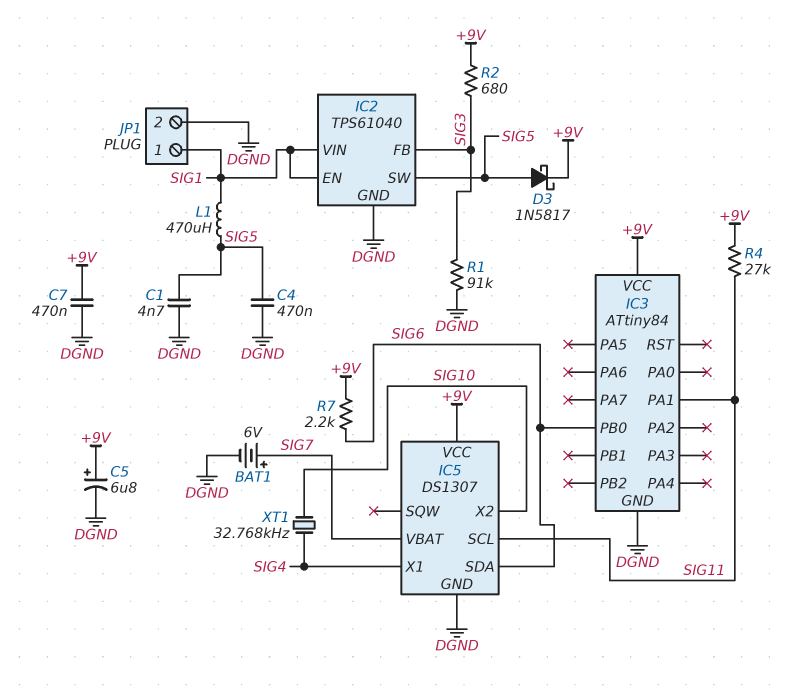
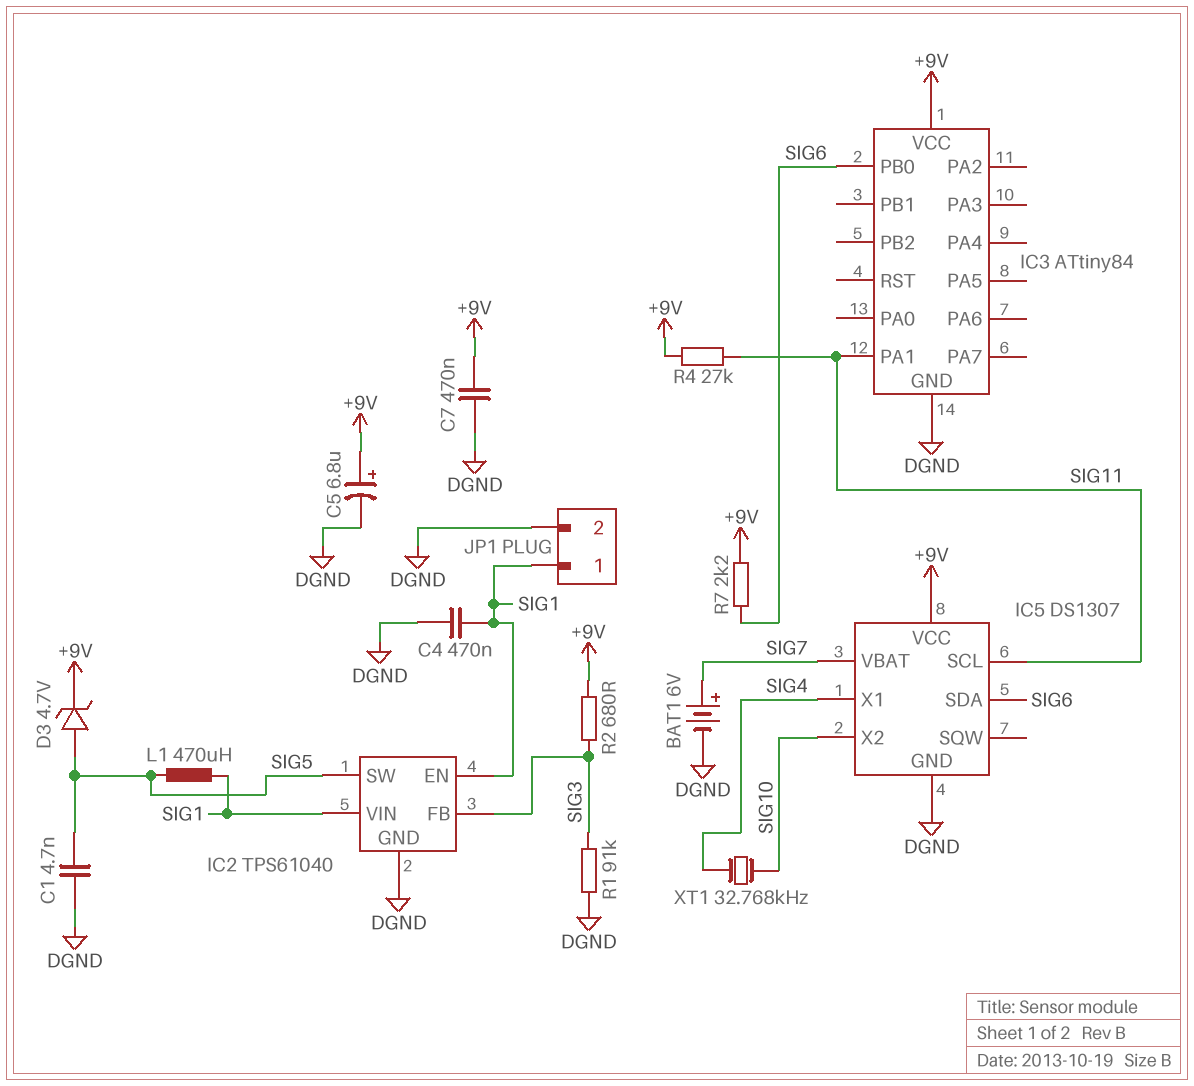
C4: 470nF (DGND, SIG5) -> 470nF (DGND, SIG1)
D3: schottky 1N5817 (A SIG5, K +9V) -> zener 4.7V (A SIG5, K +9V)

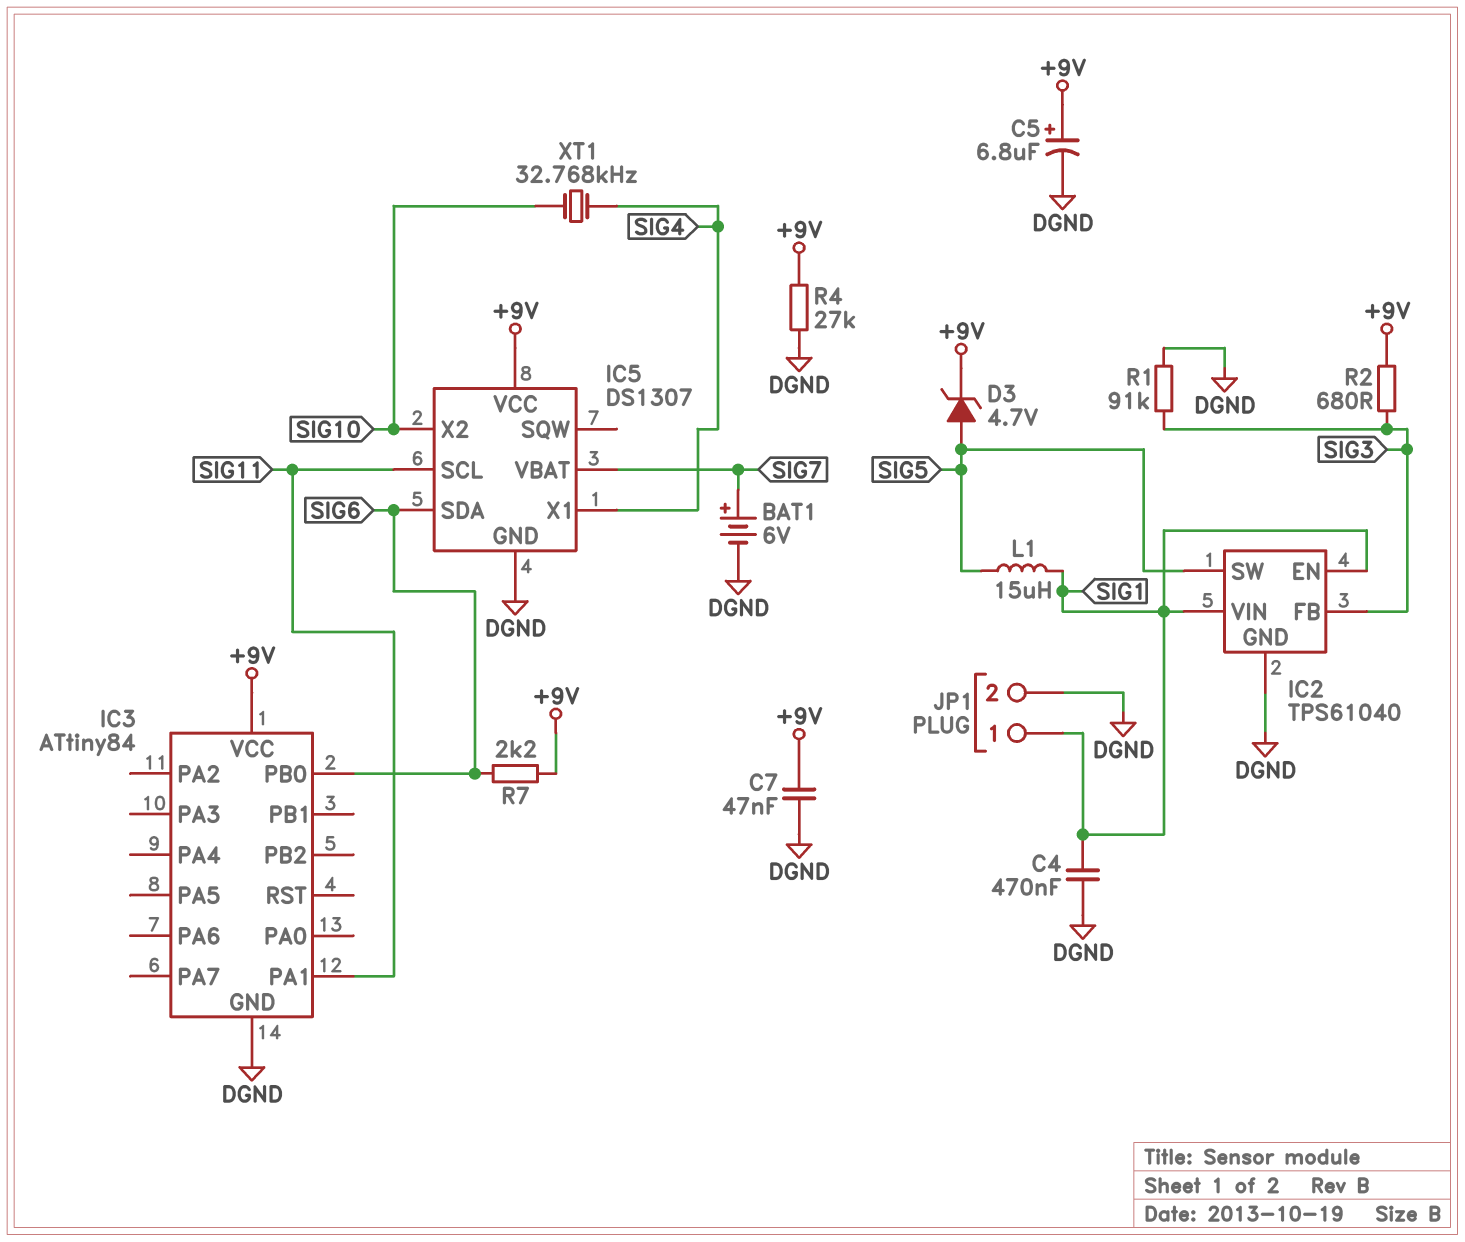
C1: 4.7nF (DGND, SIG5) -> none
C7: 470nF (+9V, DGND) -> 47nF (+9V, DGND)
L1: 470uH (SIG1, SIG5) -> 15uH (SIG1, SIG5)
R4: 27k (+9V, SIG11) -> 27k (+9V, DGND)

